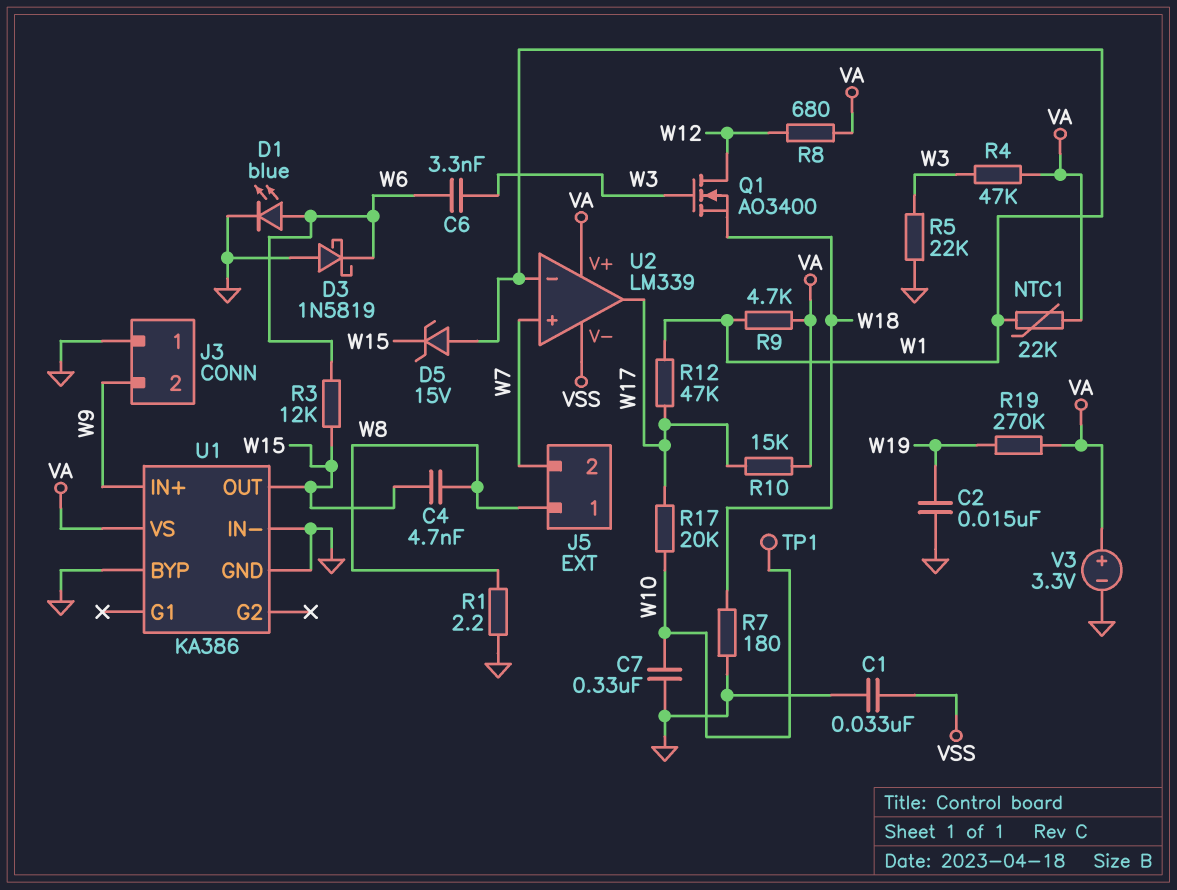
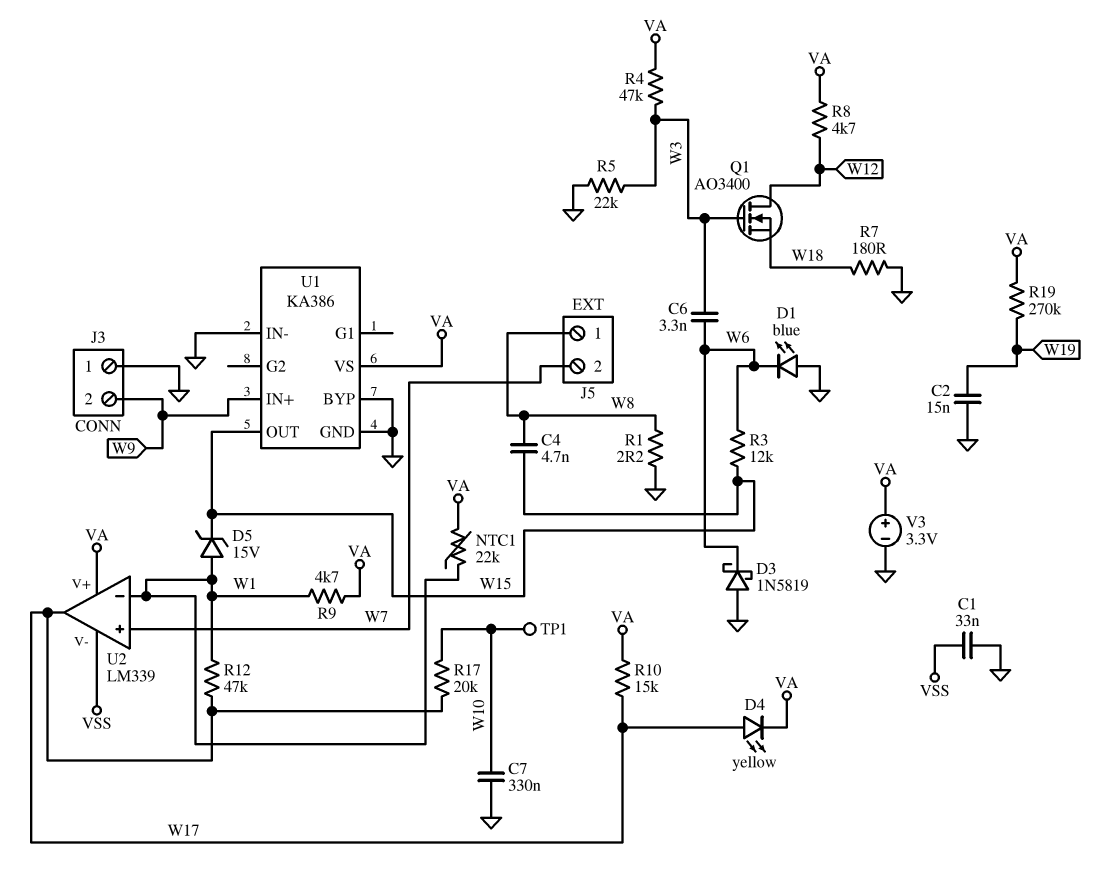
D1: LED blue (A W6, K GND) -> LED blue (A GND, K W6)
D4: none -> LED yellow (A W17, K VA)
R8: 680 (VA, W12) -> 4.7k (VA, W12)

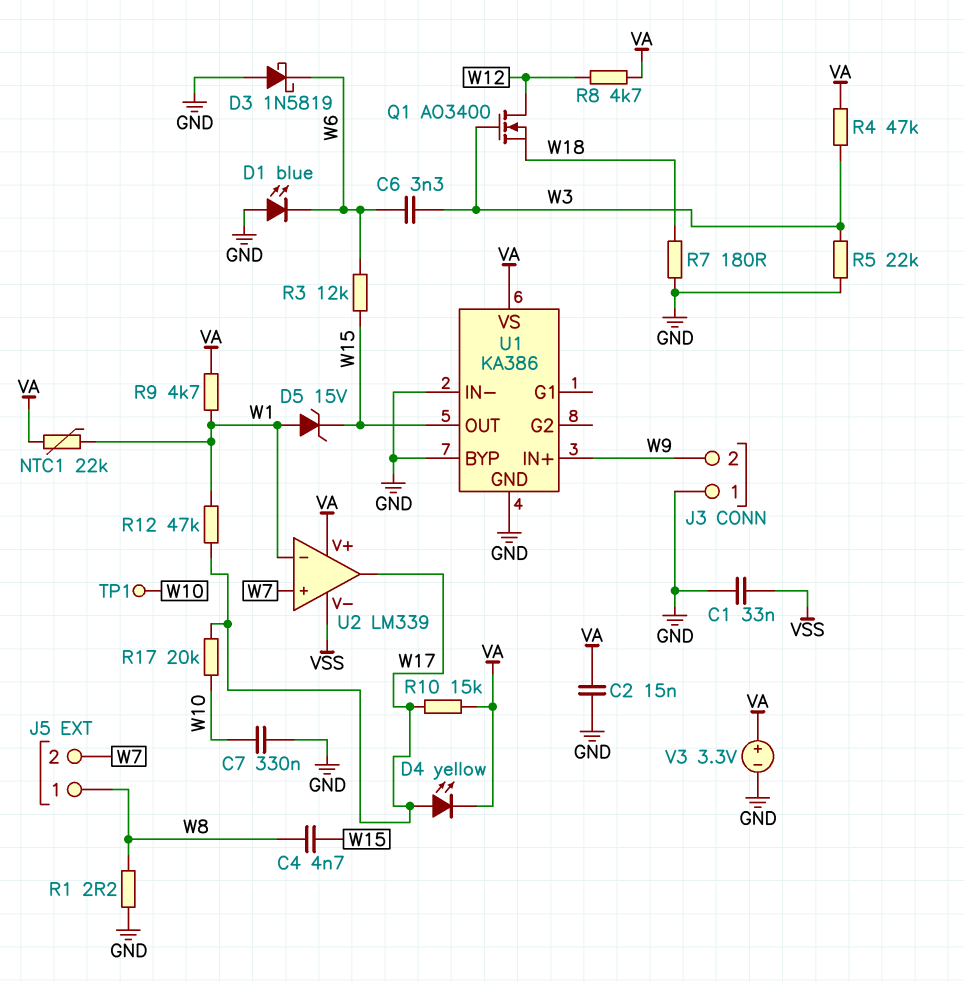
C2: 15nF (GND, W19) -> 15nF (GND, VA)
R19: 270k (VA, W19) -> none

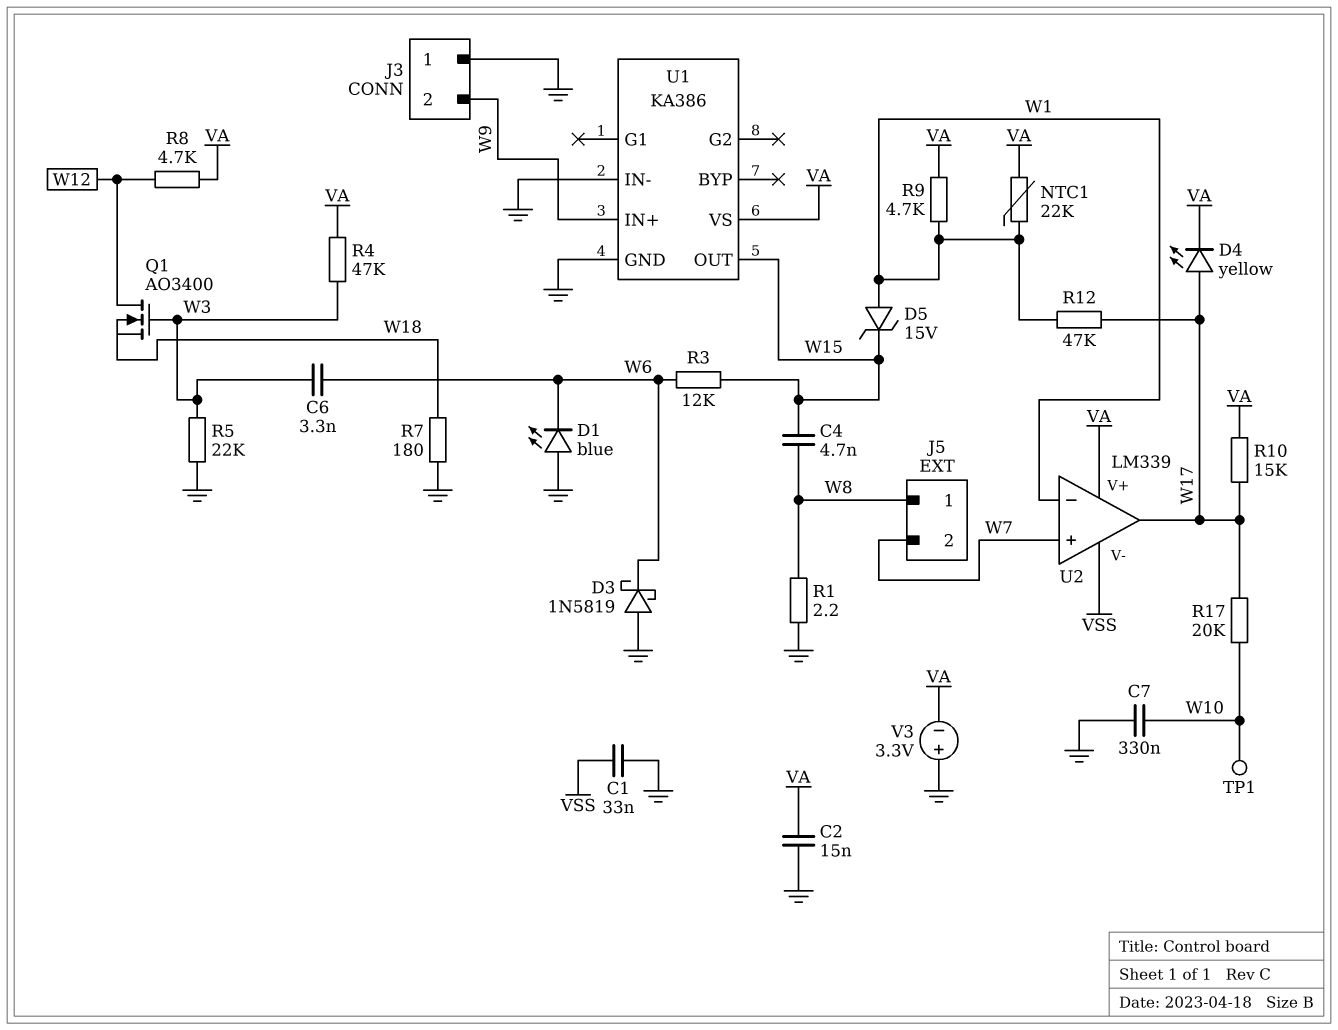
U1 pin BYP: GND -> none
V3: 3.3V (plus VA, minus GND) -> 3.3V (plus GND, minus VA)

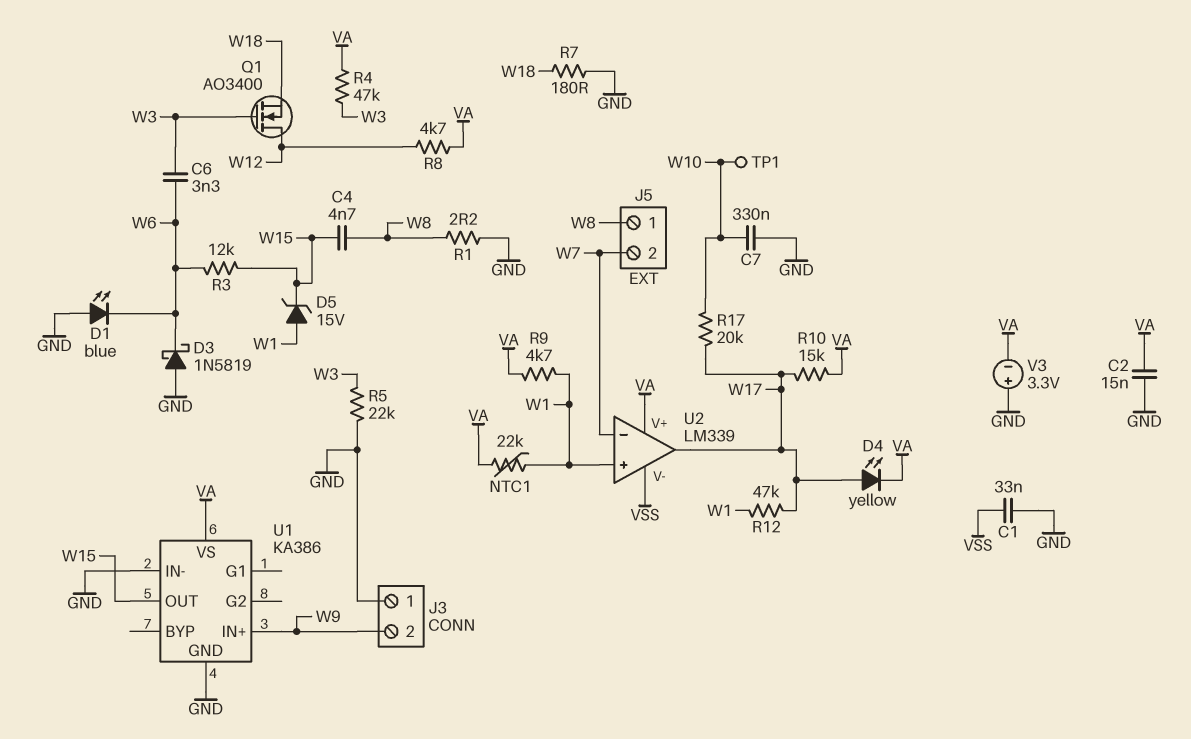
U2 pin in+: W7 -> W1
U2 pin in-: W1 -> W7

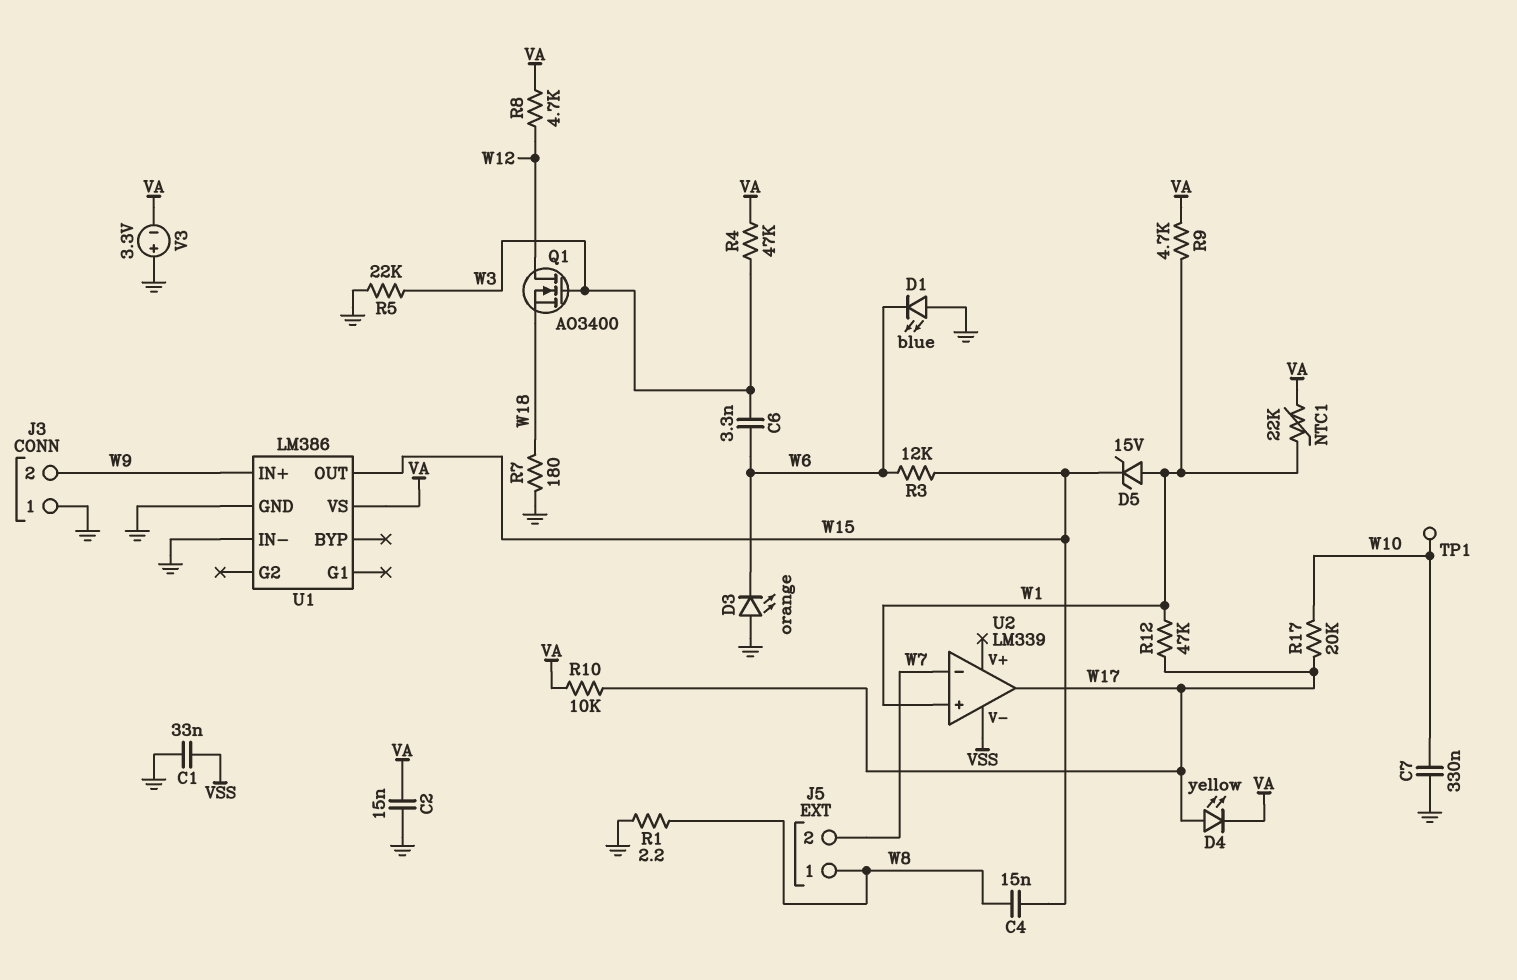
C4: 4.7nF (W8, W15) -> 15nF (W8, W15)
D3: schottky 1N5819 (A GND, K W6) -> LED orange (A GND, K W6)
R10: 15k (VA, W17) -> 10k (VA, W17)
U1: KA386 -> LM386
U2 pin V+: VA -> none

